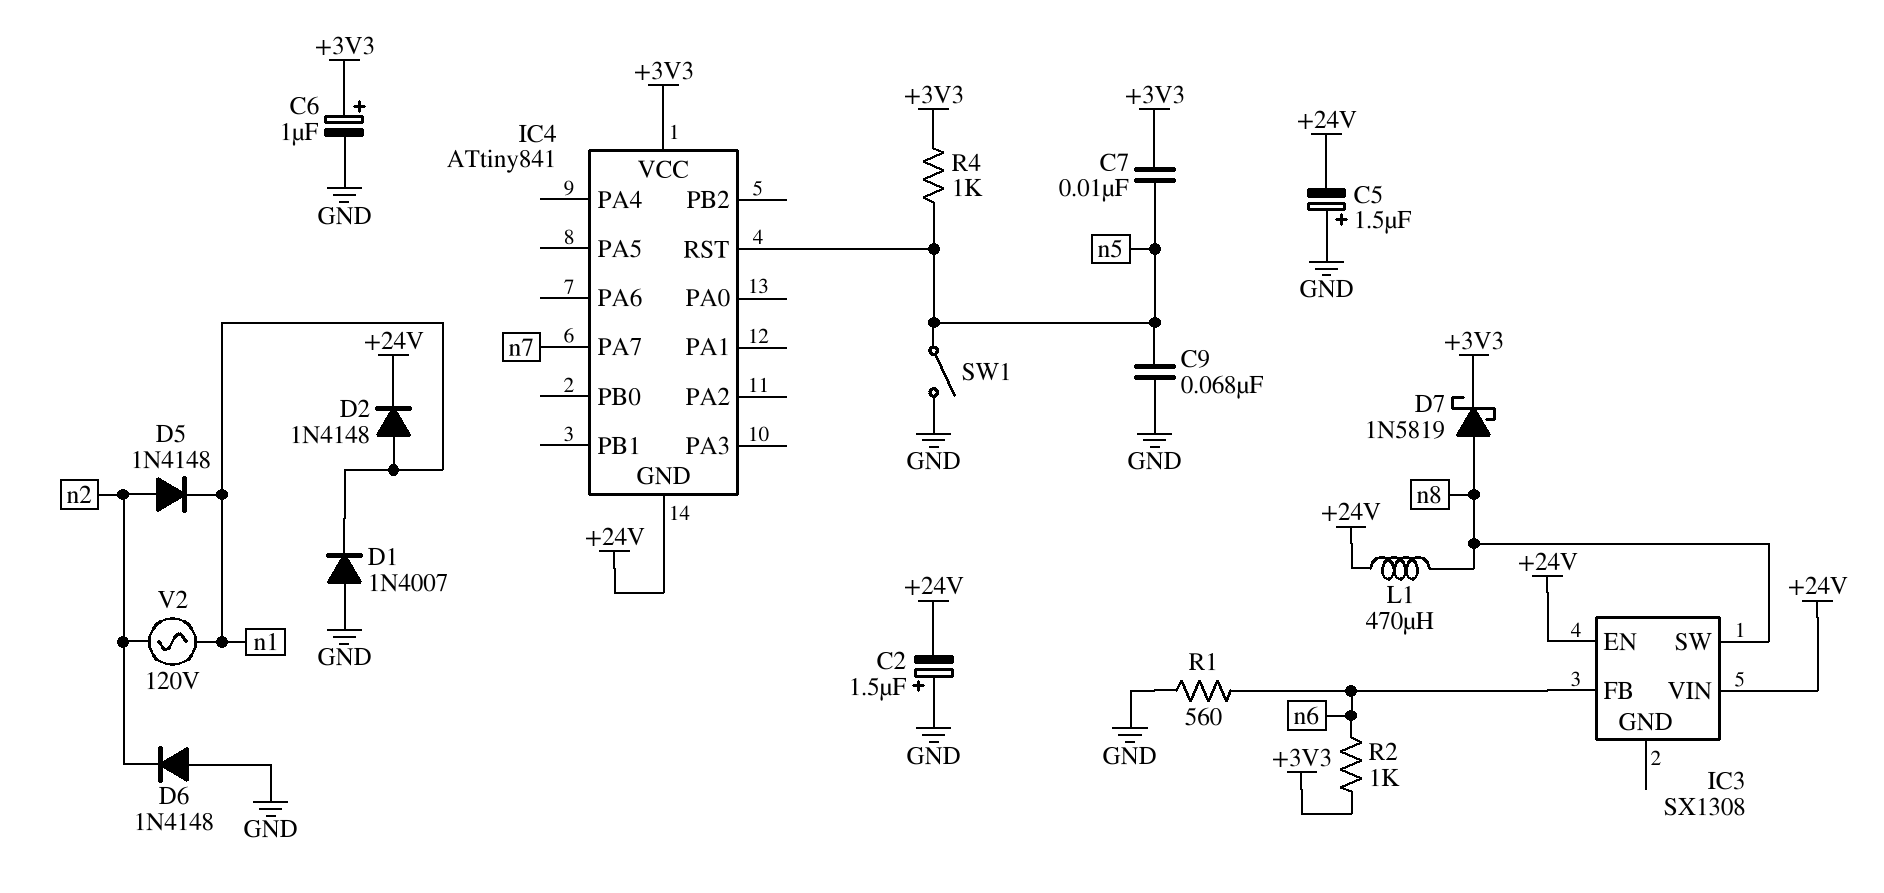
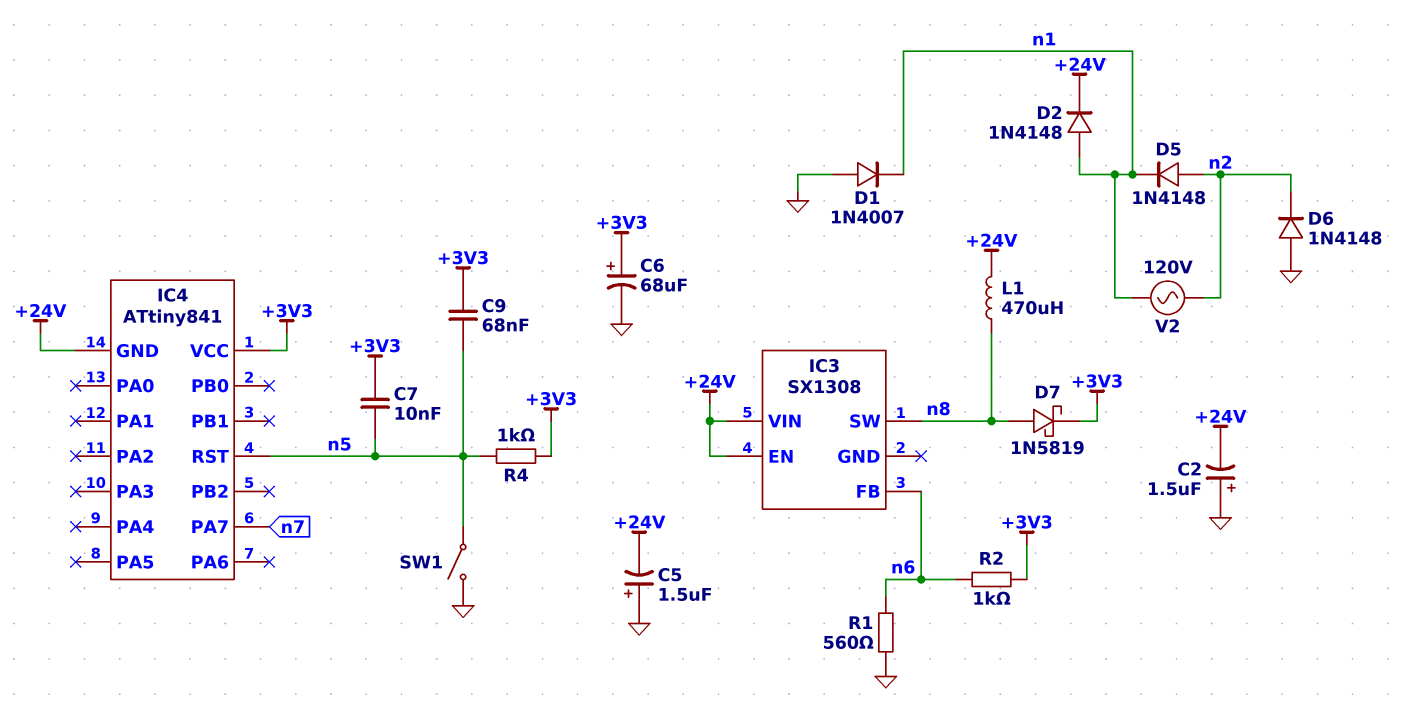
C6: 1uF (plus +3V3, minus GND) -> 68uF (plus +3V3, minus GND)
C9: 68nF (GND, n5) -> 68nF (+3V3, n5)

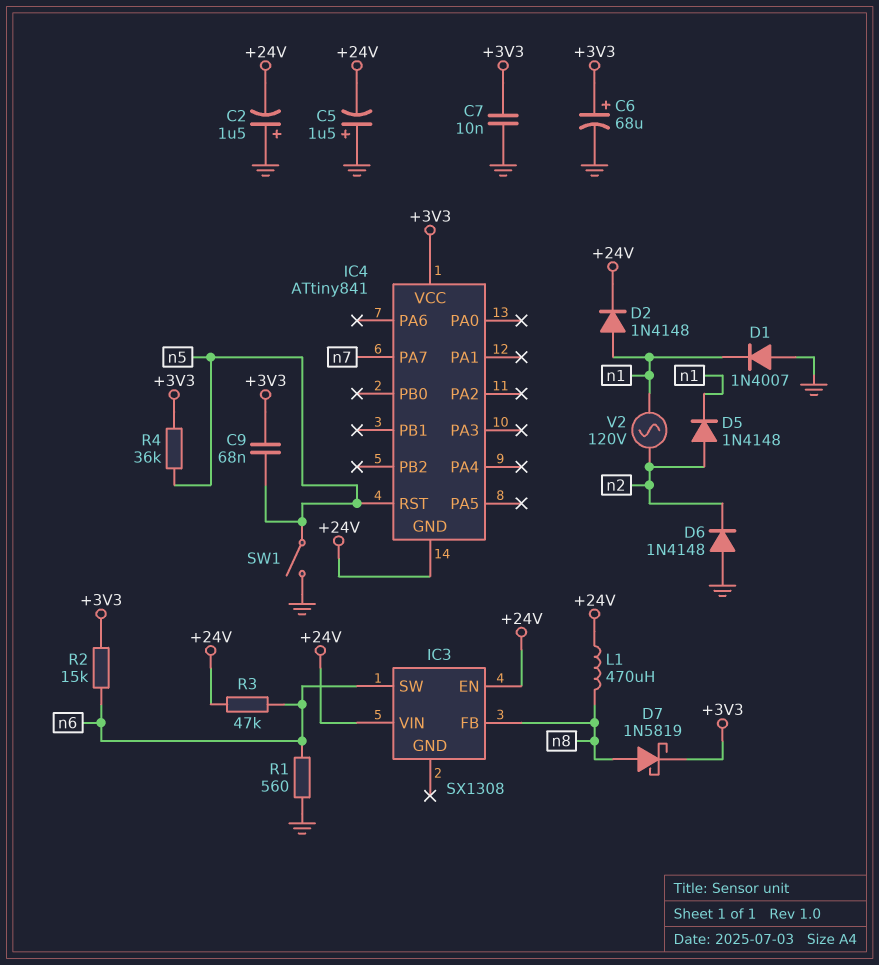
C7: 10nF (+3V3, n5) -> 10nF (+3V3, GND)
IC3 pin FB: n6 -> n8
IC3 pin SW: n8 -> n6
R2: 1k (+3V3, n6) -> 15k (+3V3, n6)
R3: none -> 47k (+24V, n6)
R4: 1k (+3V3, n5) -> 36k (+3V3, n5)

